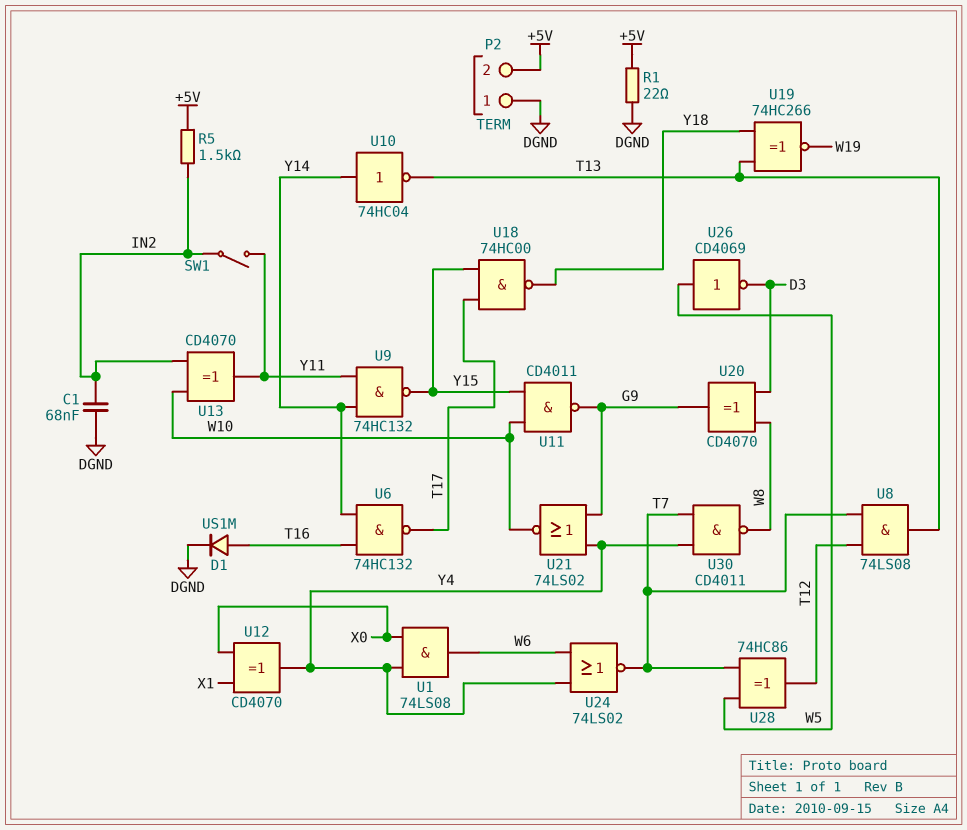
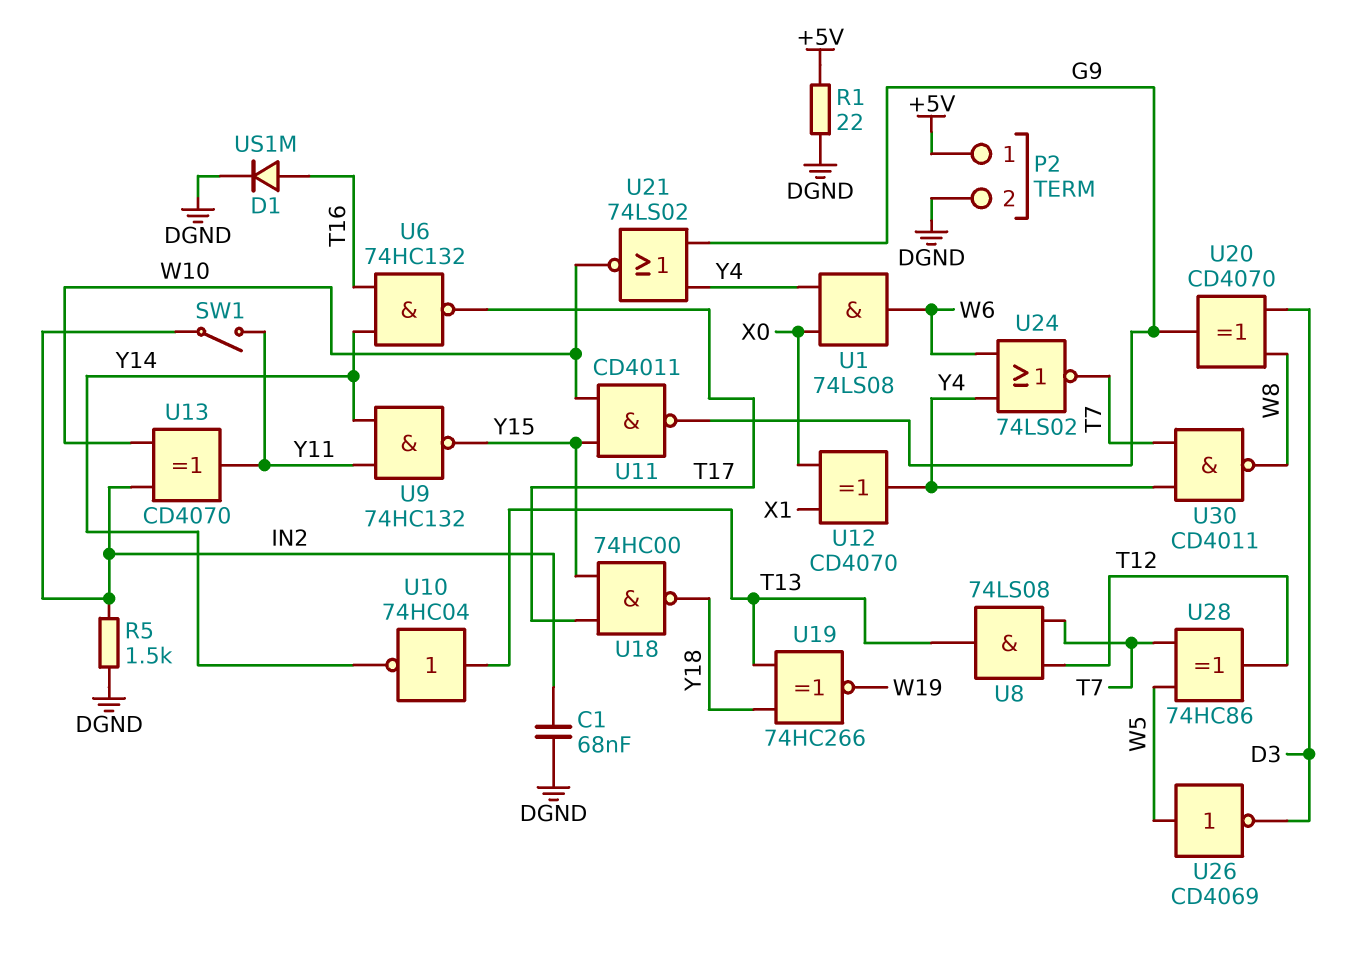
P2 pin 1: DGND -> +5V
P2 pin 2: +5V -> DGND
R5: 1.5k (+5V, IN2) -> 1.5k (DGND, IN2)
U10: NOT 74HC04 (in Y14, out T13) -> NOT 74HC04 (in T13, out Y14)

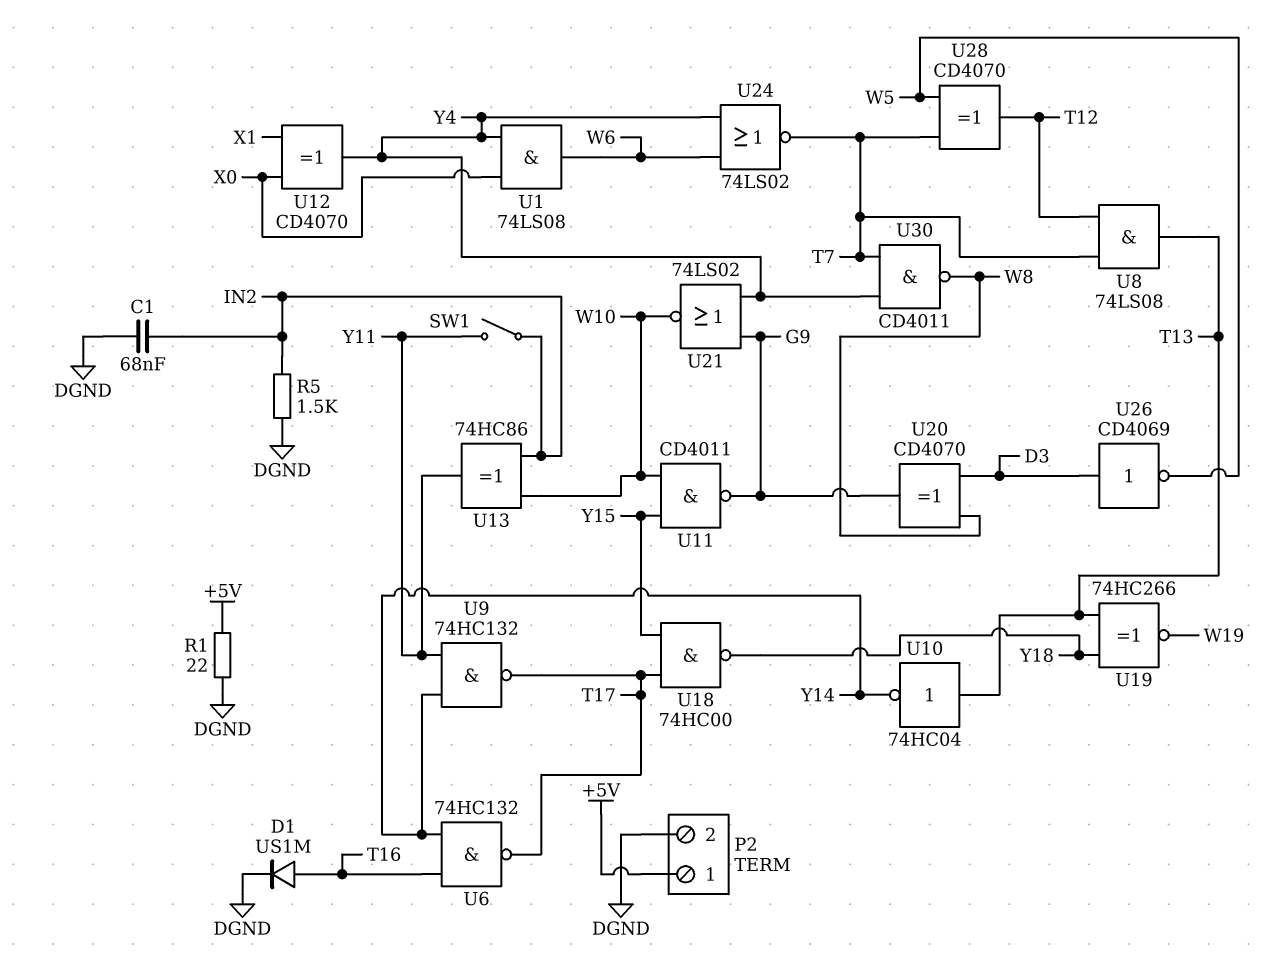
U9: NAND 74HC132 (in Y11, in Y14, out Y15) -> NAND 74HC132 (in Y11, in Y14, out T17)
U13: XOR CD4070 (in IN2, in W10, out Y11) -> XOR 74HC86 (in IN2, in W10, out Y11)
U26: NOT CD4069 (in W5, out D3) -> NOT CD4069 (in D3, out W5)
U28: XOR 74HC86 (in T7, in W5, out T12) -> XOR CD4070 (in T7, in W5, out T12)

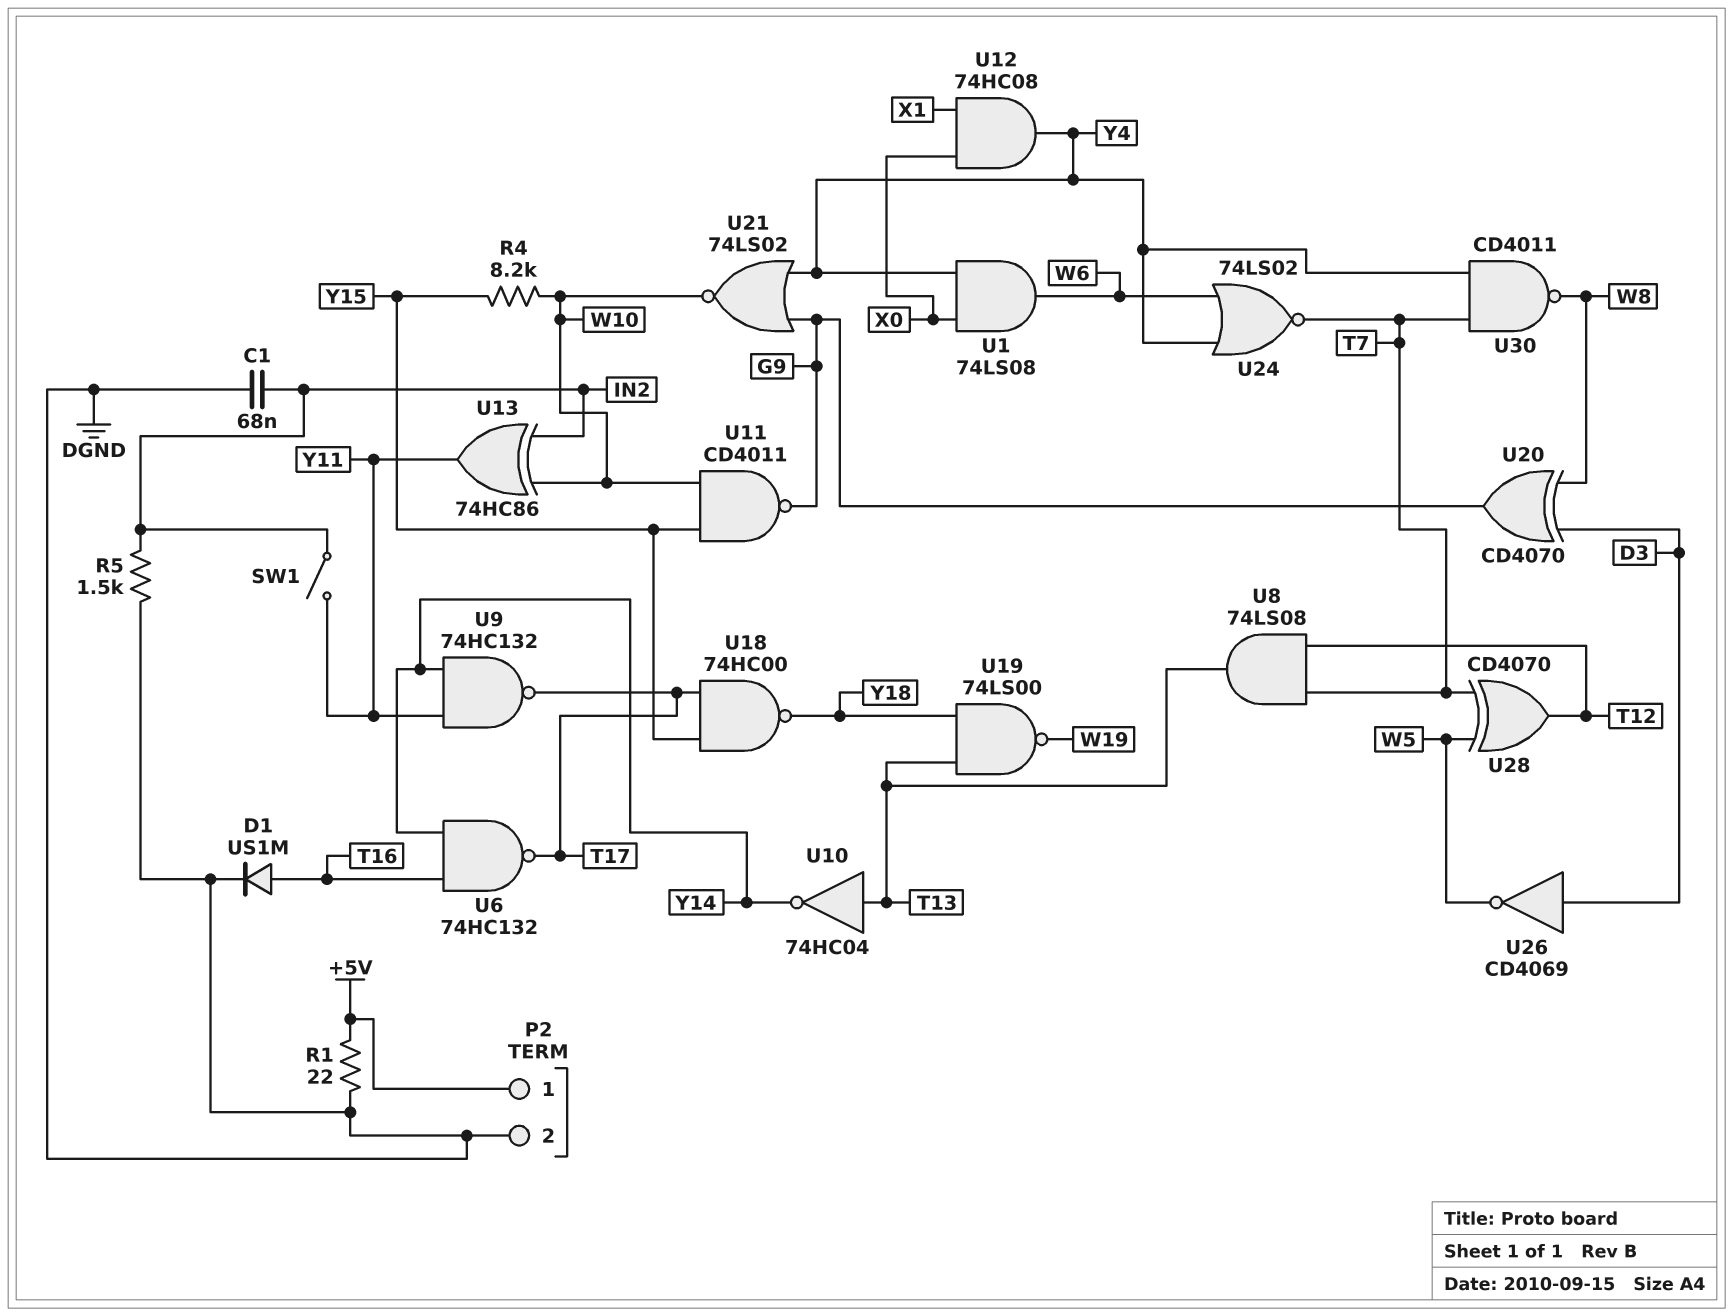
R4: none -> 8.2k (W10, Y15)
U12: XOR CD4070 (in X0, in X1, out Y4) -> AND 74HC08 (in X0, in X1, out Y4)
U19: XNOR 74HC266 (in T13, in Y18, out W19) -> NAND 74LS00 (in T13, in Y18, out W19)

